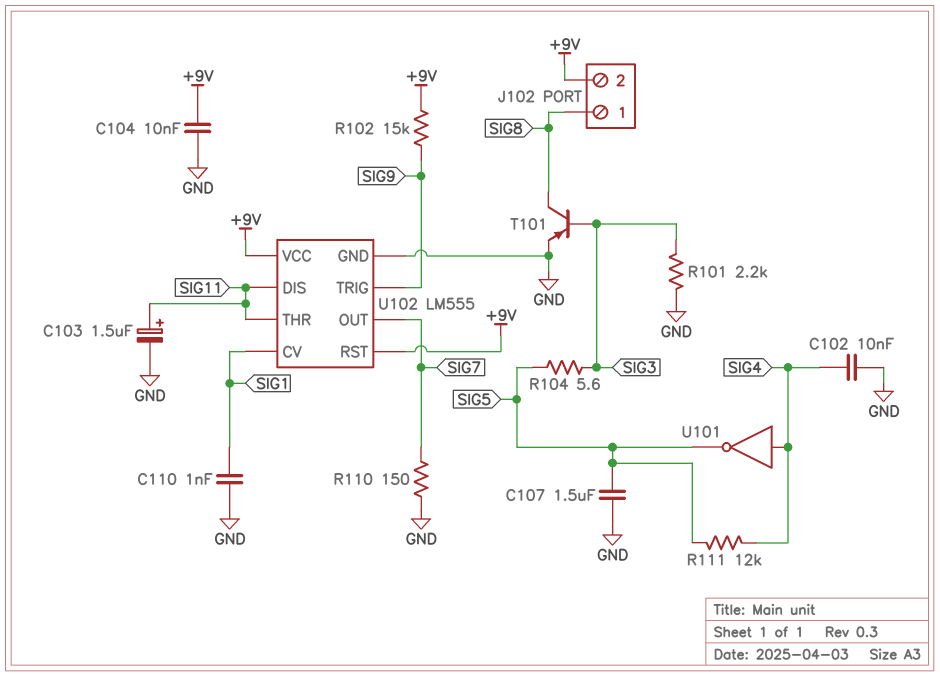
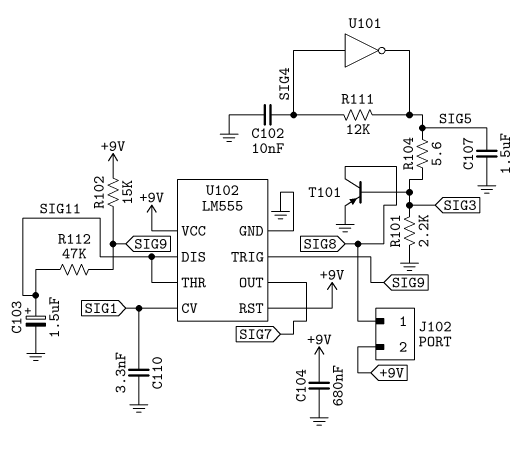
C104: 10nF (+9V, GND) -> 680nF (+9V, GND)
C110: 1nF (GND, SIG1) -> 3.3nF (GND, SIG1)
R110: 150 (GND, SIG7) -> none
R112: none -> 47k (SIG9, SIG11)

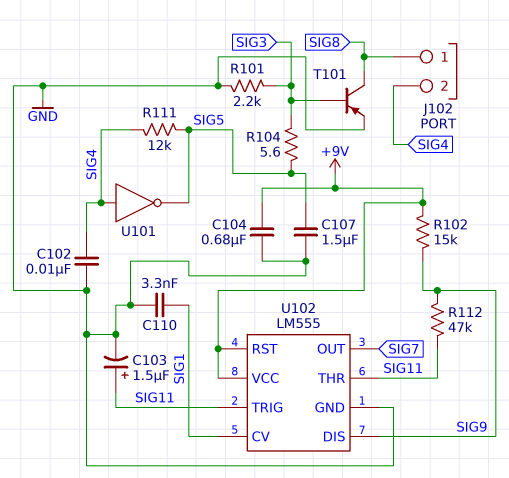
J102 pin 2: +9V -> SIG4
U102 pin DIS: SIG11 -> SIG9
U102 pin TRIG: SIG9 -> SIG11

